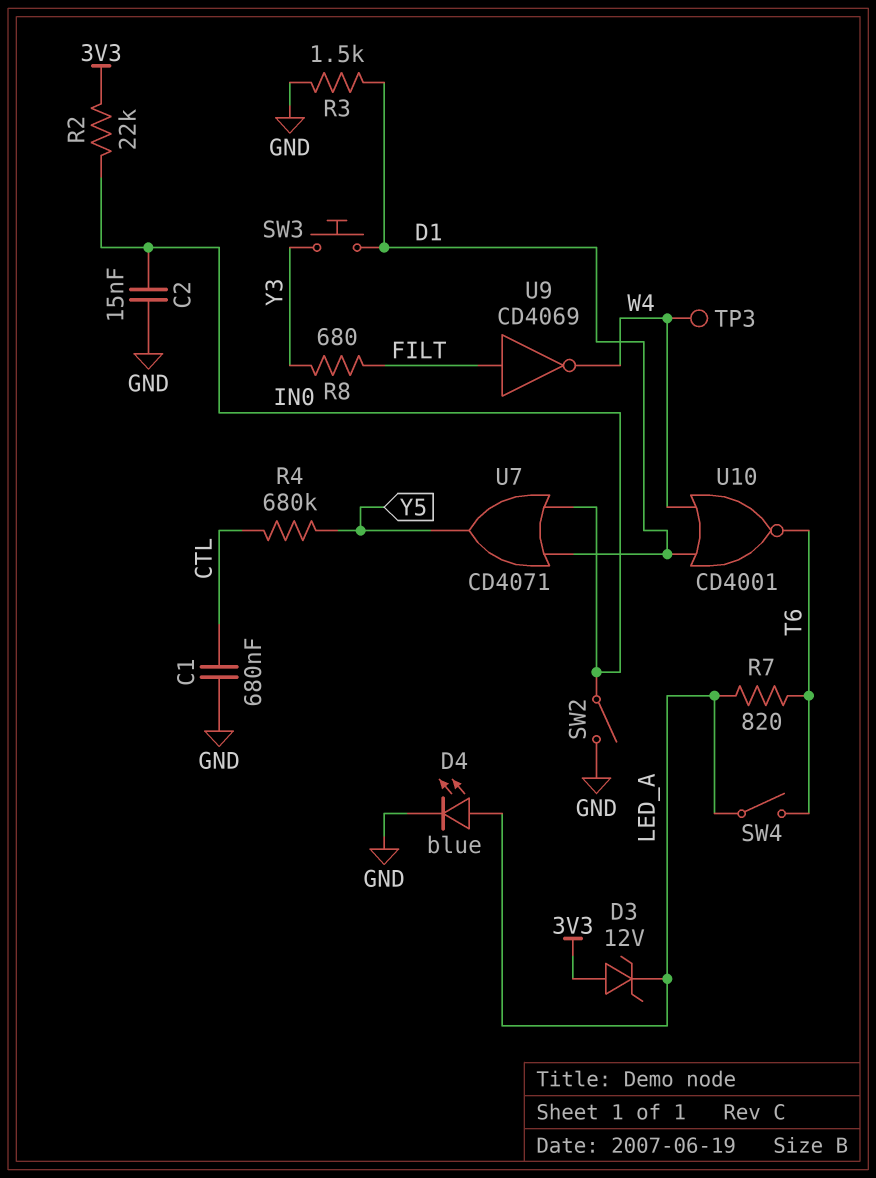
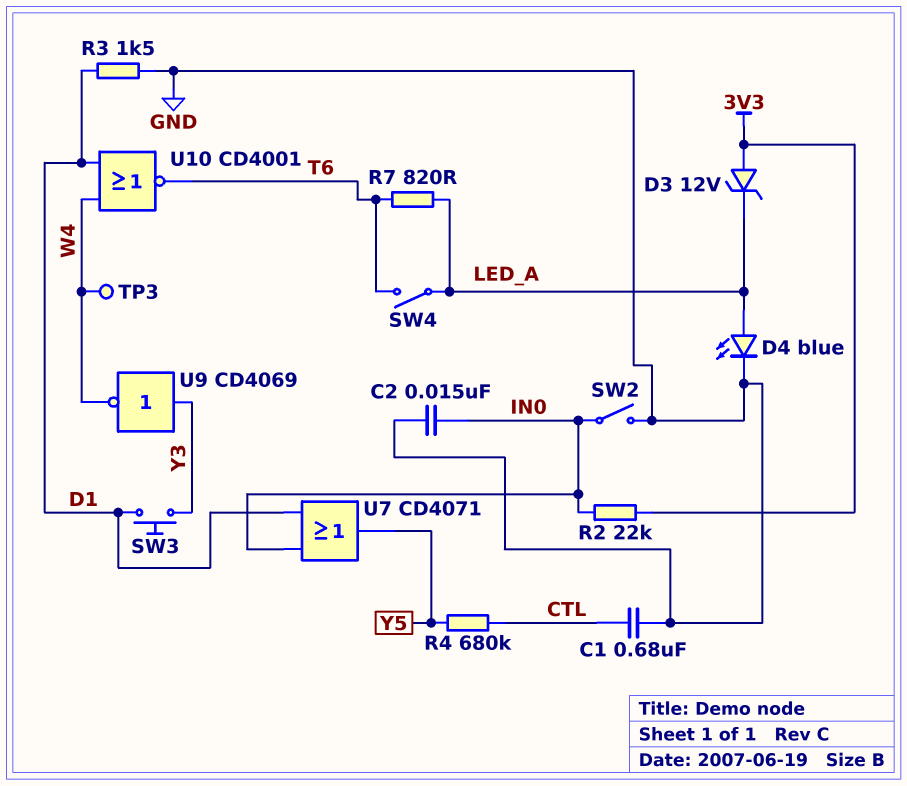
R8: 680 (FILT, Y3) -> none
U9: NOT CD4069 (in FILT, out W4) -> NOT CD4069 (in Y3, out W4)

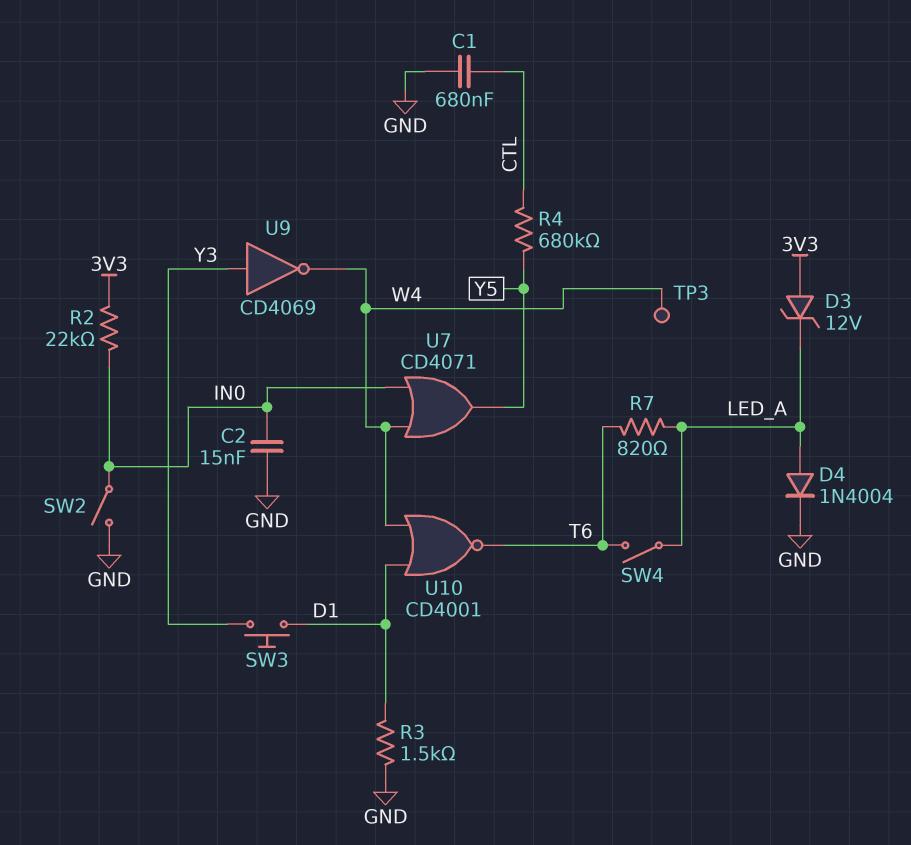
D4: LED blue (A LED_A, K GND) -> diode 1N4004 (A LED_A, K GND)
U7: OR CD4071 (in D1, in IN0, out Y5) -> OR CD4071 (in IN0, in W4, out Y5)

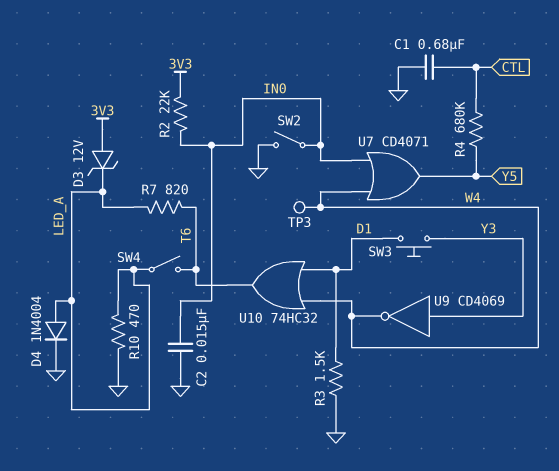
R10: none -> 470 (GND, LED_A)
U10: NOR CD4001 (in D1, in W4, out T6) -> OR 74HC32 (in D1, in W4, out T6)

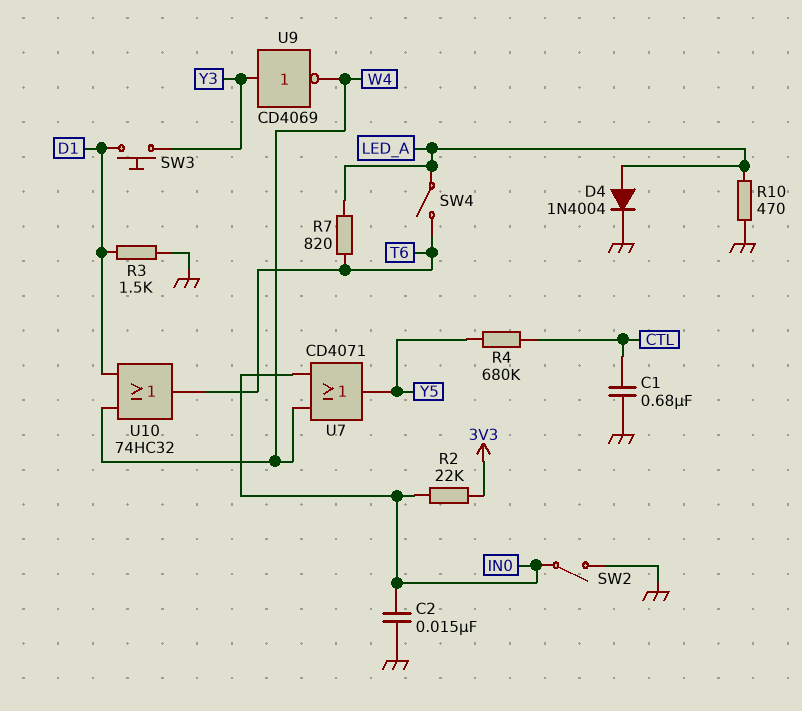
D3: zener 12V (A 3V3, K LED_A) -> none
TP3: test point (W4) -> none

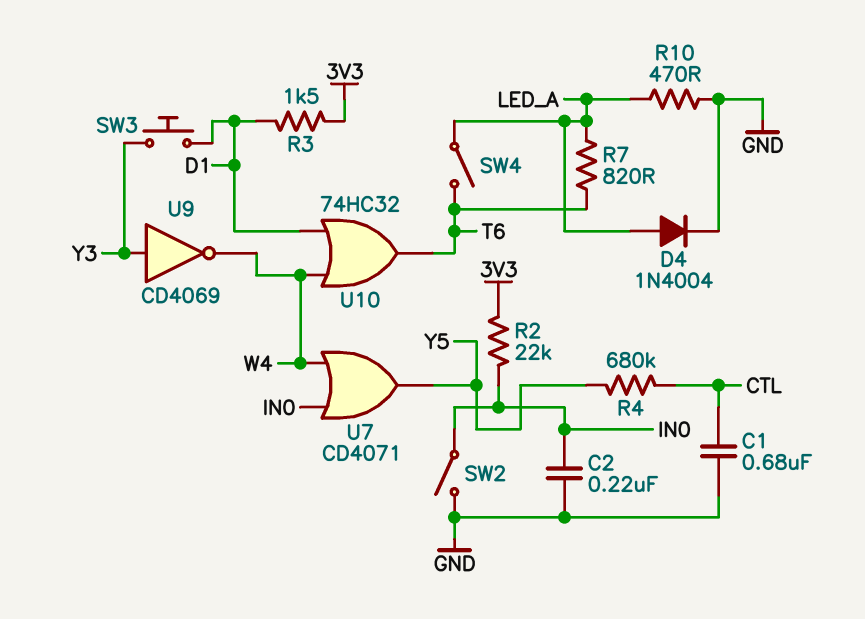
C2: 15nF (GND, IN0) -> 220nF (GND, IN0)
R3: 1.5k (D1, GND) -> 1.5k (3V3, D1)

